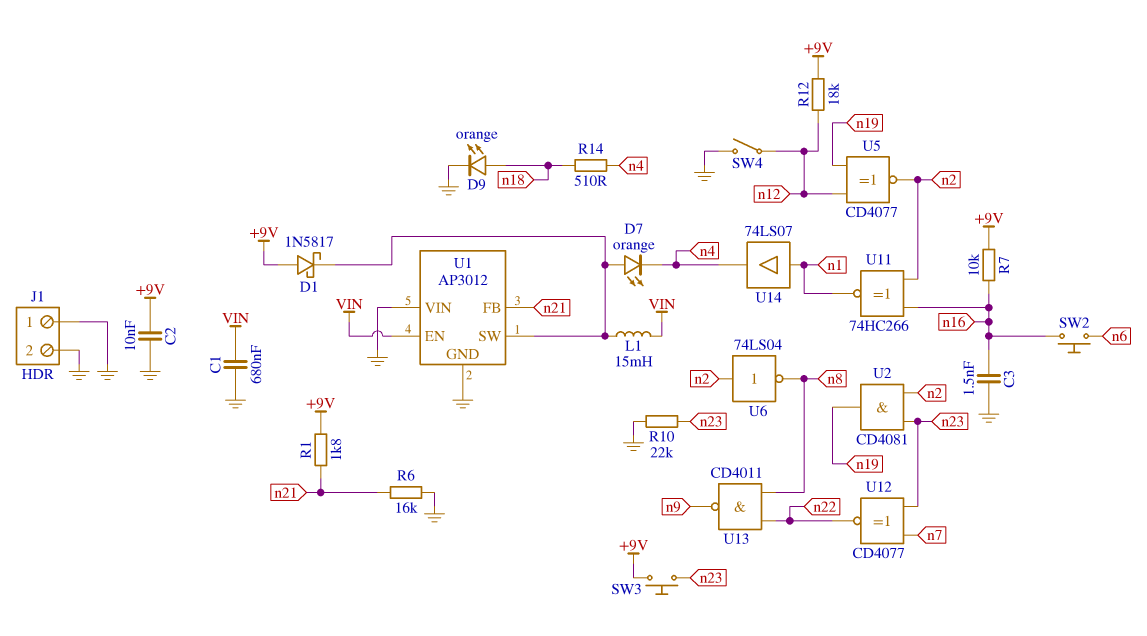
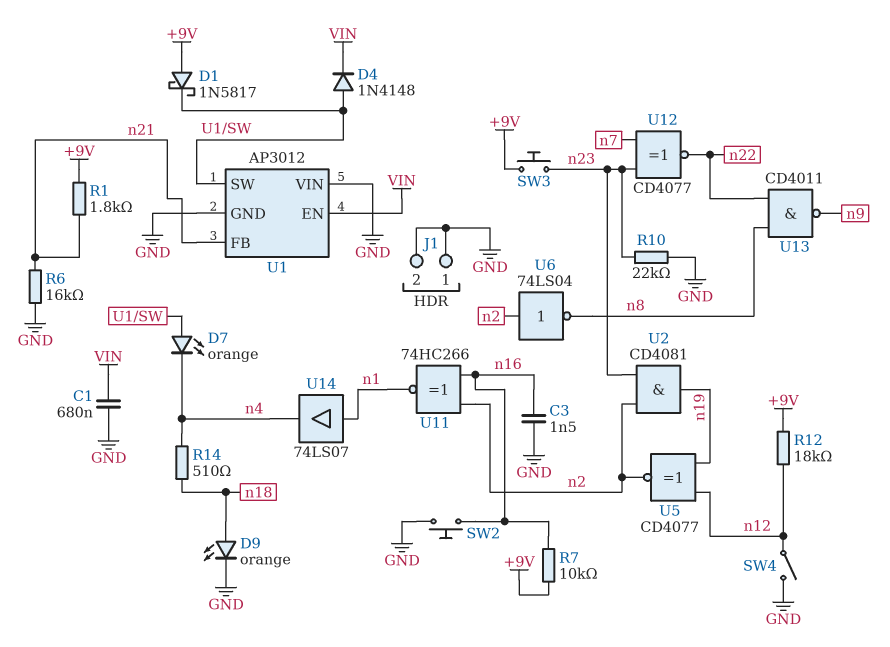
C2: 10nF (+9V, GND) -> none
D4: none -> diode 1N4148 (A U1/SW, K VIN)
L1: 15mH (U1/SW, VIN) -> none
SW2: button (n6, n16) -> button (GND, n16)

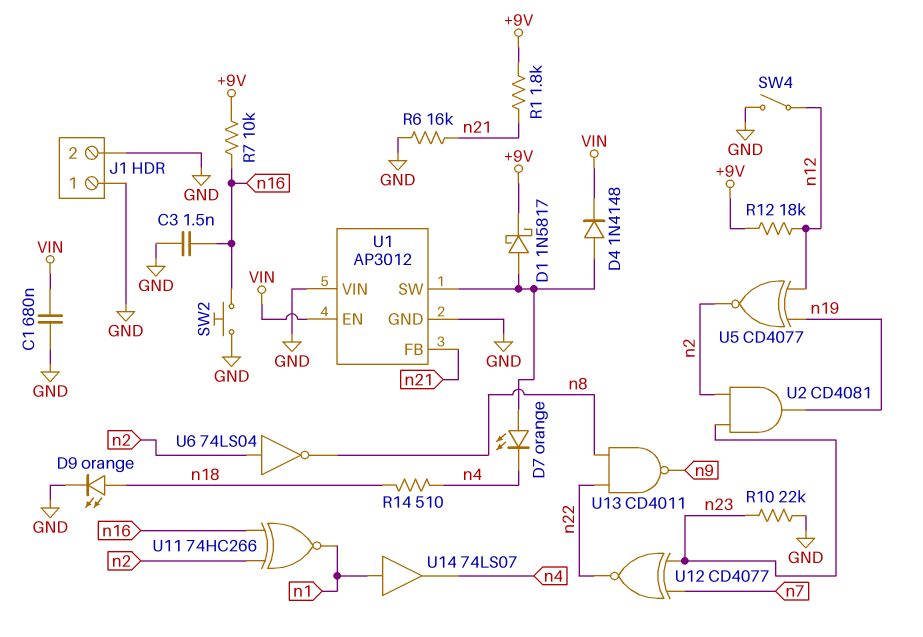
D1: schottky 1N5817 (A +9V, K U1/SW) -> schottky 1N5817 (A U1/SW, K +9V)
SW3: button (+9V, n23) -> none

